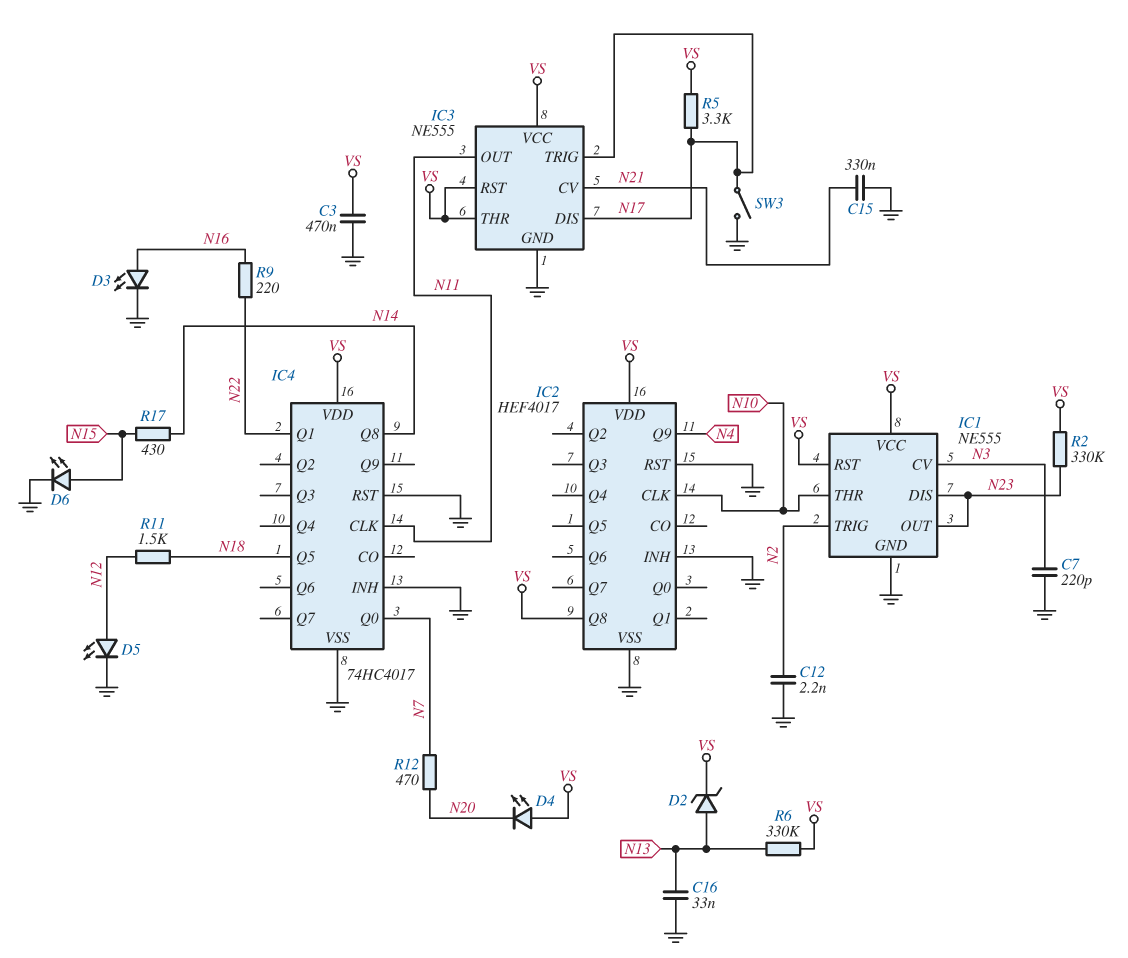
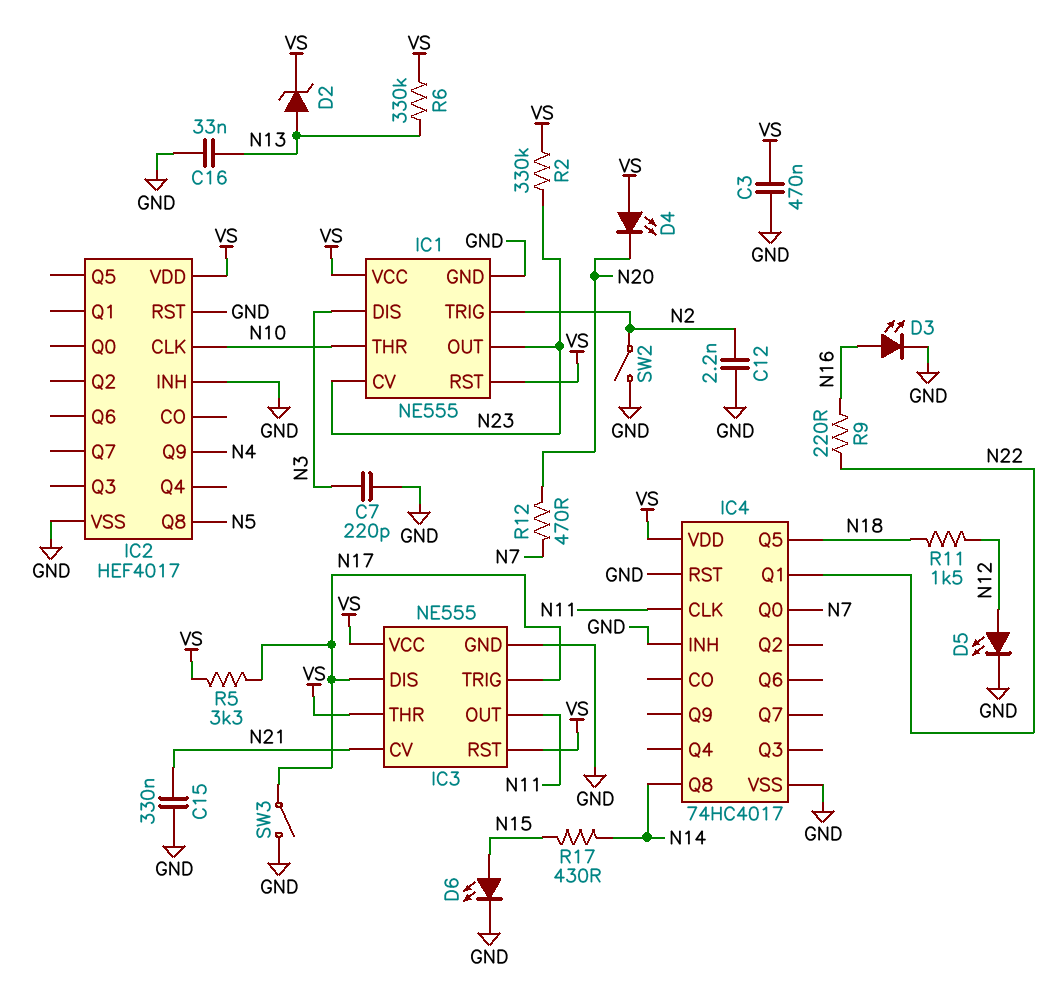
IC1 pin CV: N3 -> N23
IC1 pin DIS: N23 -> N3
IC2 pin Q8: VS -> N5
SW2: none -> switch (GND, N2)

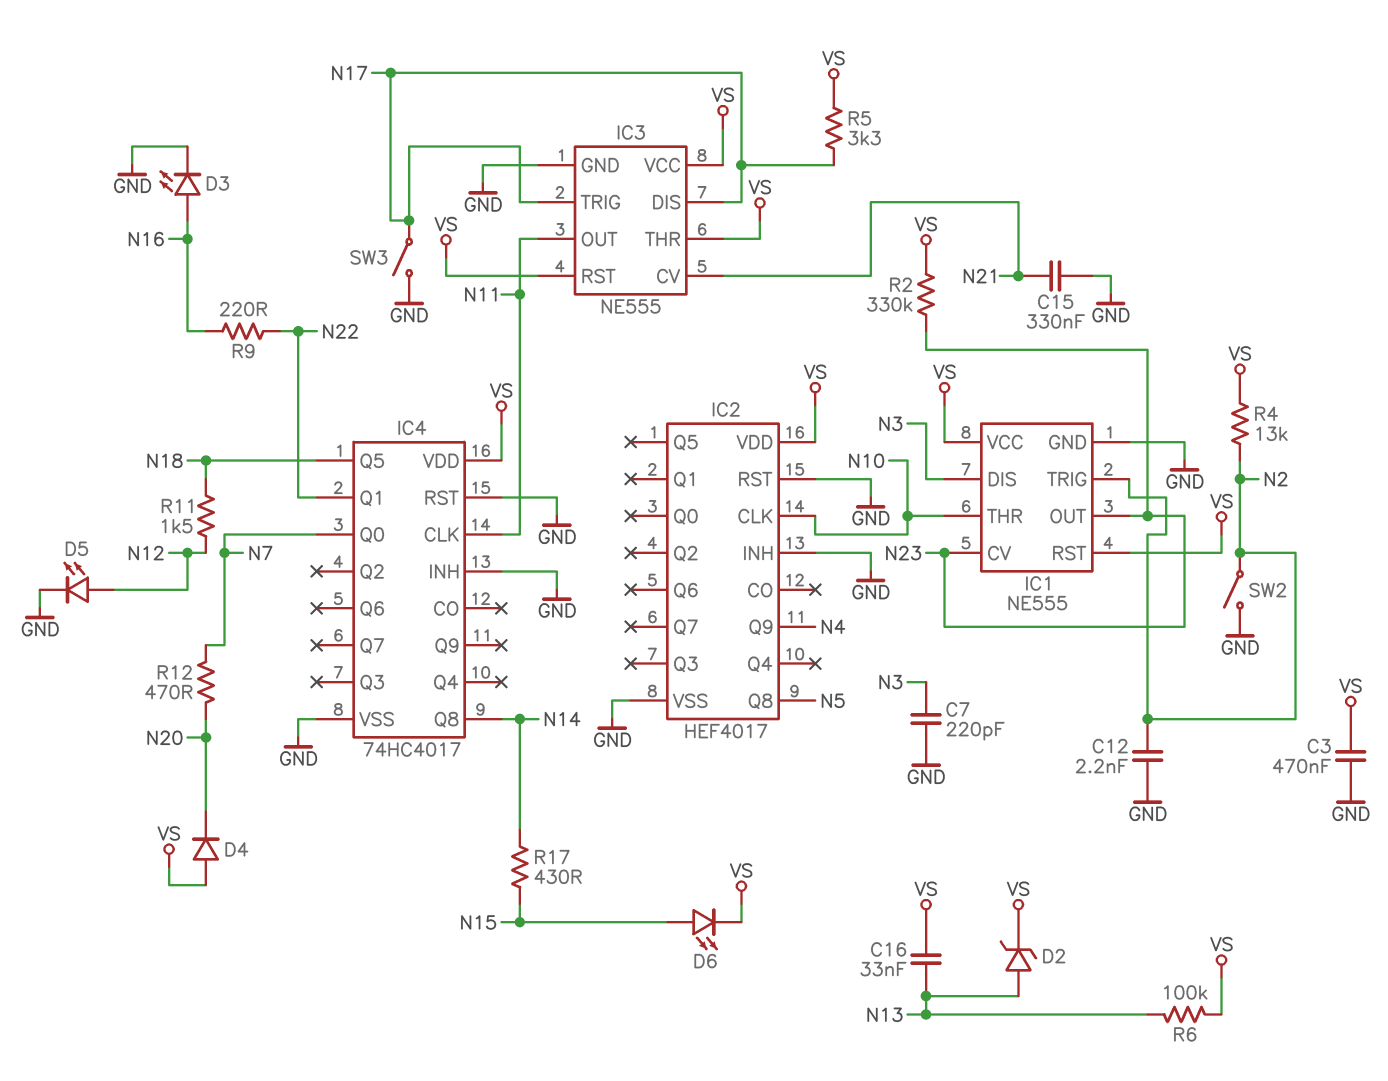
C16: 33nF (GND, N13) -> 33nF (N13, VS)
D4: LED (A VS, K N20) -> diode (A VS, K N20)
D6: LED (A N15, K GND) -> LED (A N15, K VS)
R4: none -> 13k (N2, VS)
R6: 330k (N13, VS) -> 100k (N13, VS)

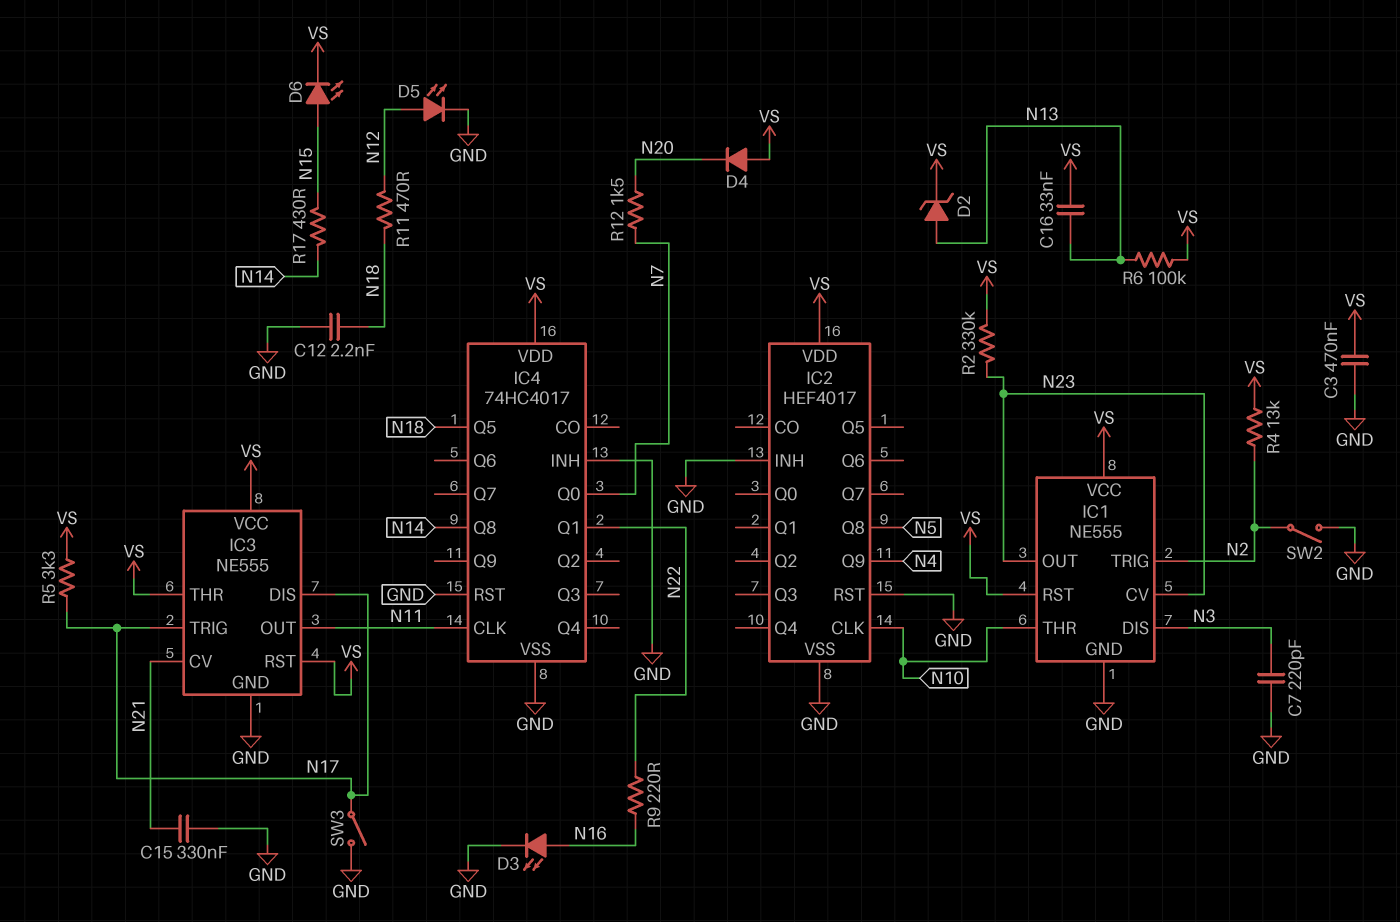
C12: 2.2nF (GND, N2) -> 2.2nF (GND, N18)
R11: 1.5k (N12, N18) -> 470 (N12, N18)
R12: 470 (N7, N20) -> 1.5k (N7, N20)

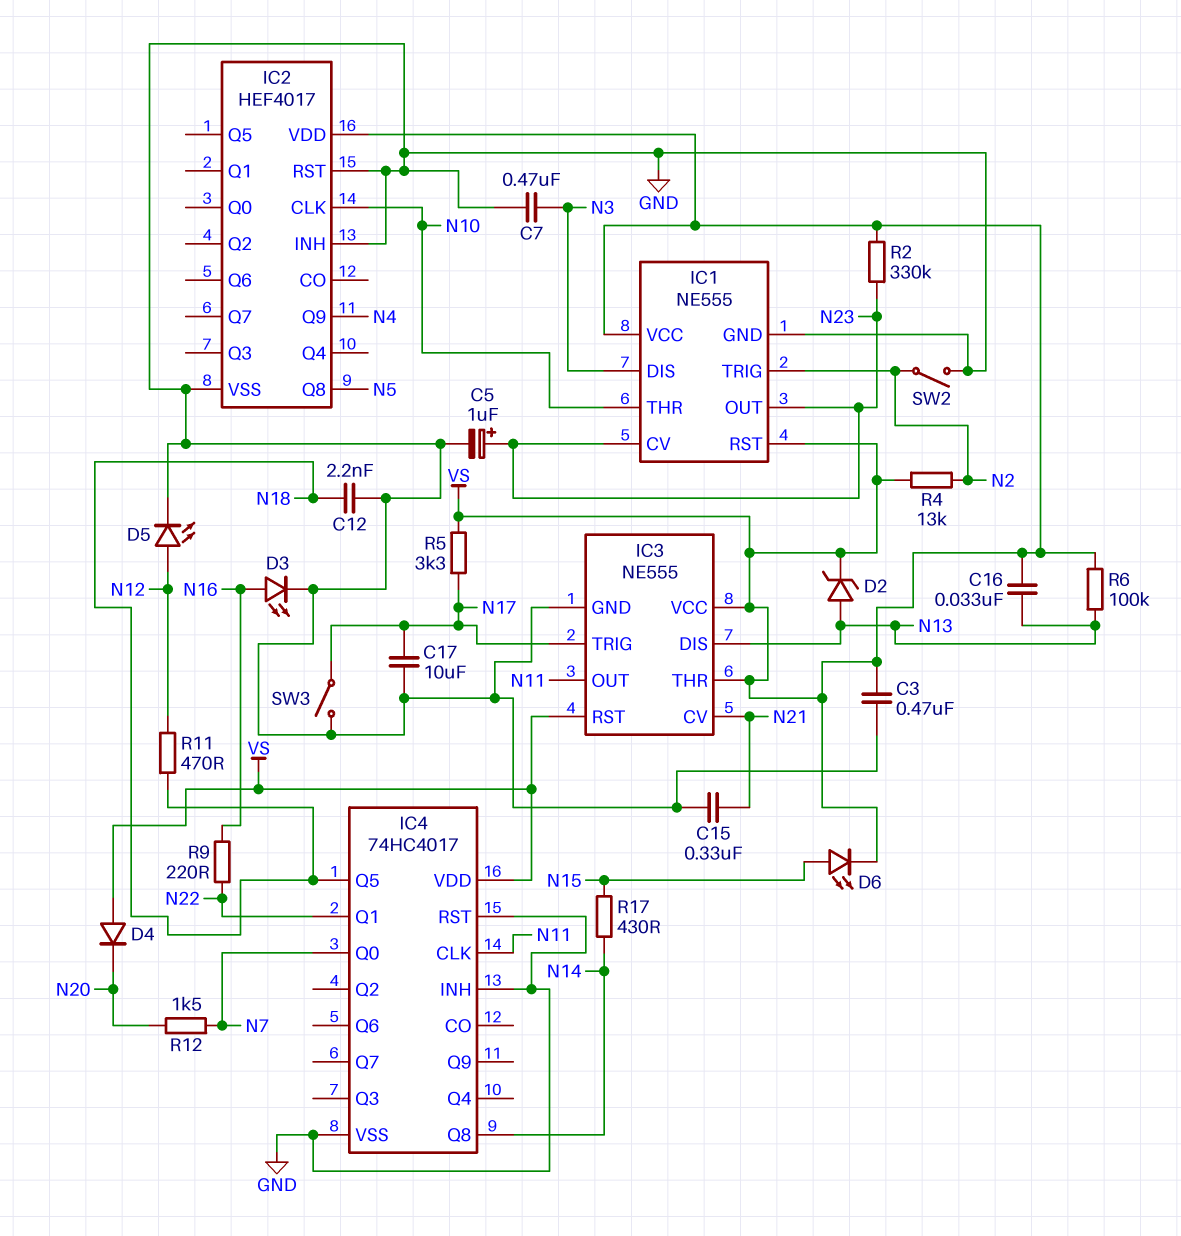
C5: none -> 1uF (plus N23, minus GND)
C7: 220pF (GND, N3) -> 470nF (GND, N3)
C17: none -> 10uF (GND, N17)
IC3 pin DIS: N17 -> N13

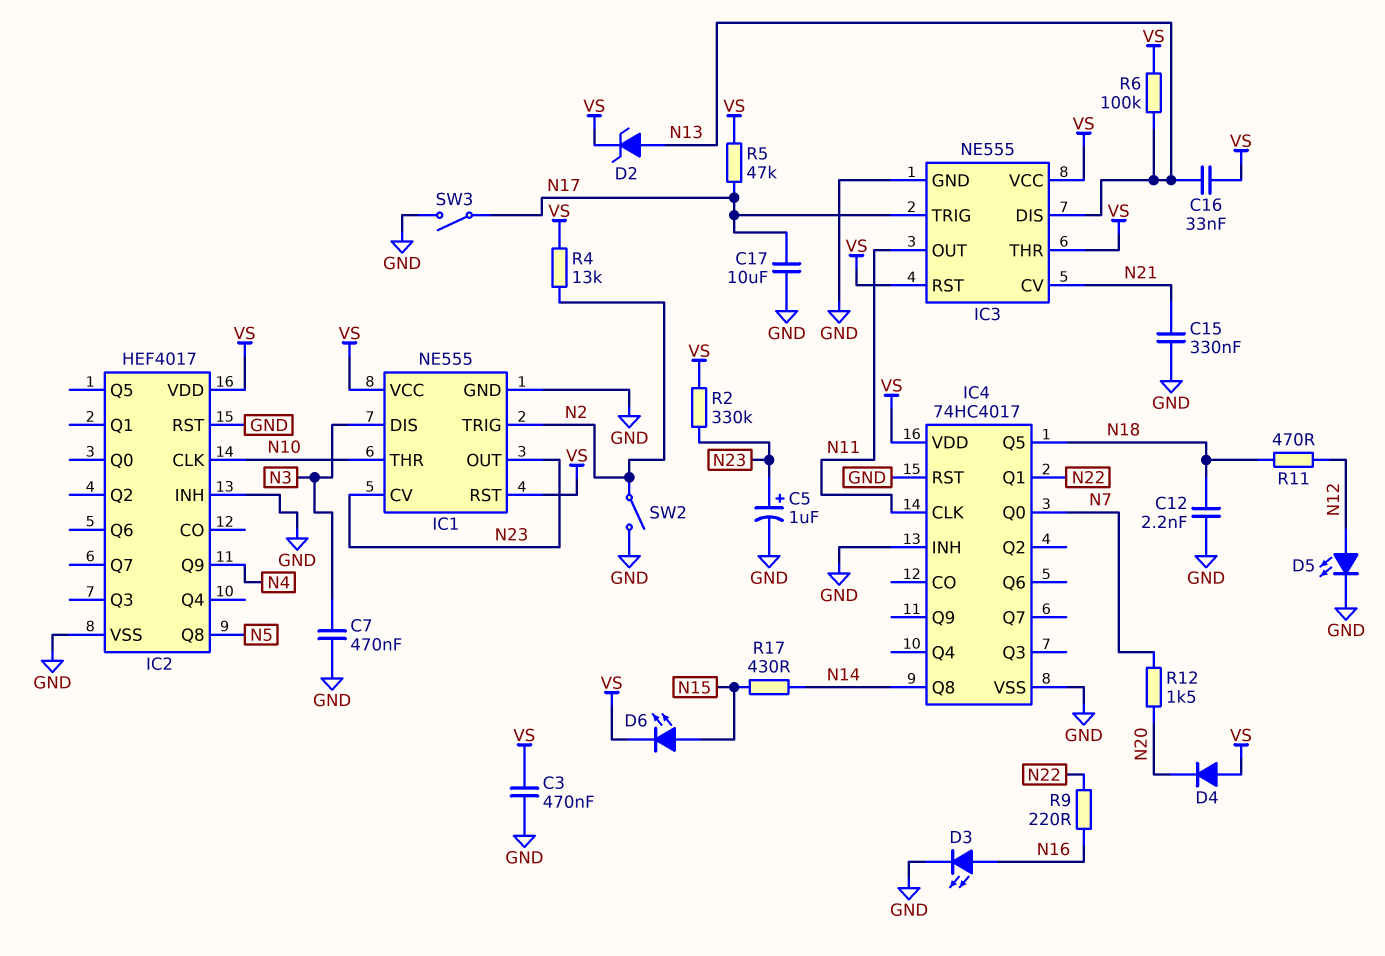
R5: 3.3k (N17, VS) -> 47k (N17, VS)

